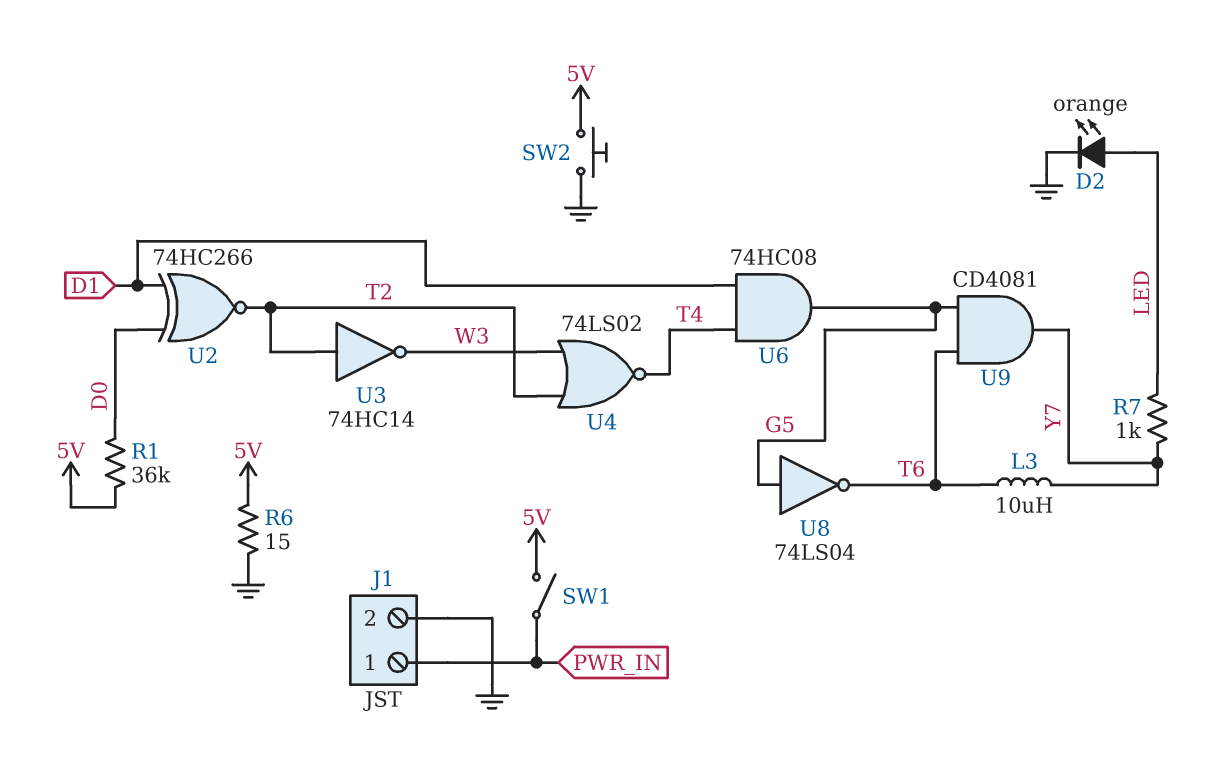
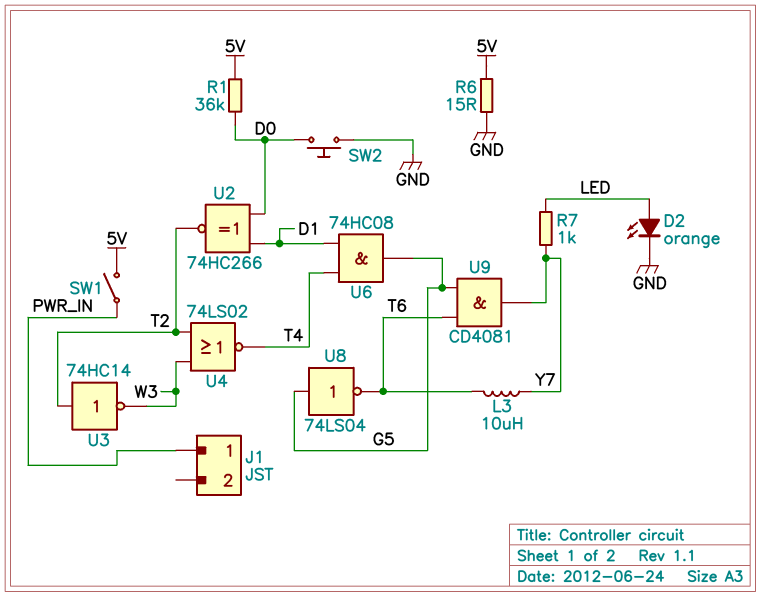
J1 pin 2: GND -> none
SW2: button (5V, GND) -> button (D0, GND)

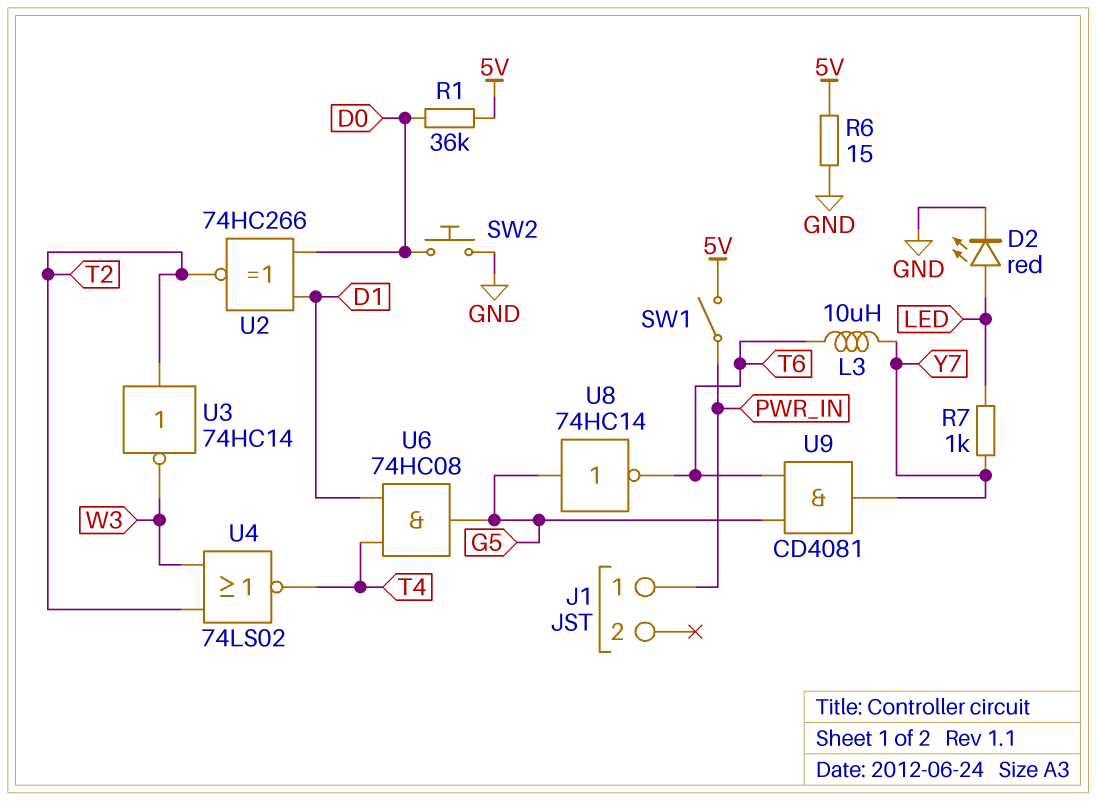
D2: LED orange (A LED, K GND) -> LED red (A LED, K GND)
U8: NOT 74LS04 (in G5, out T6) -> NOT 74HC14 (in G5, out T6)

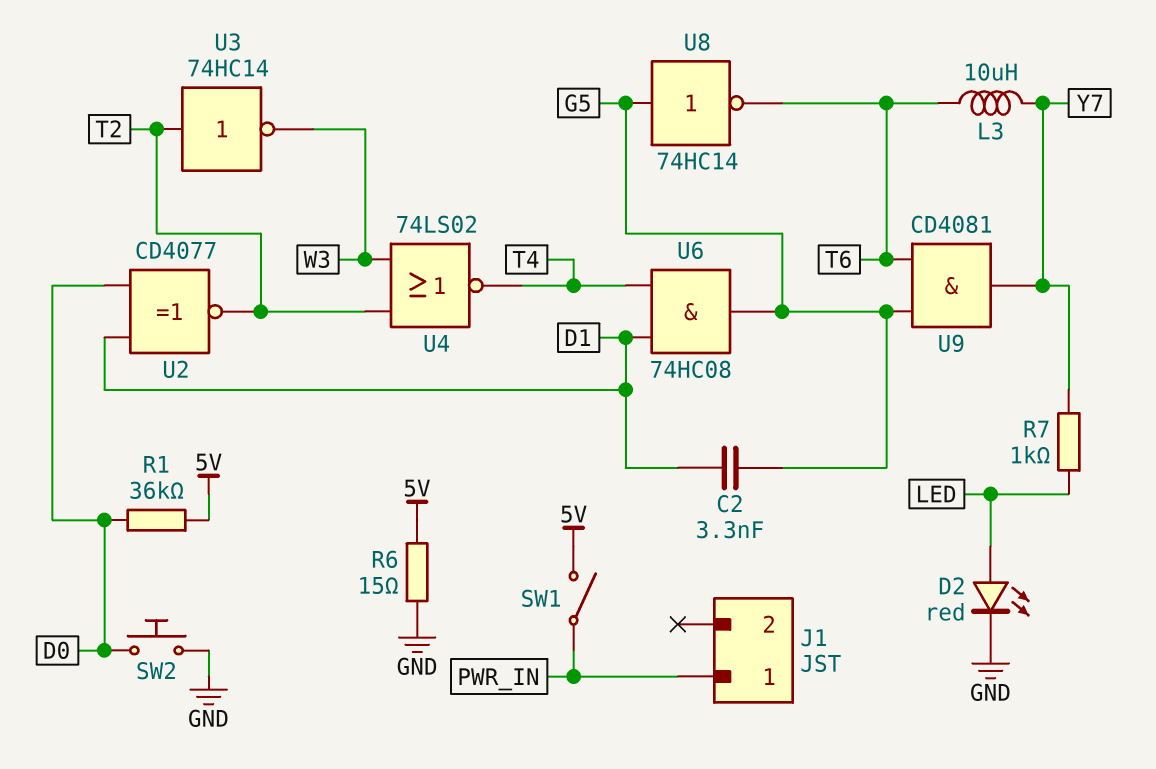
C2: none -> 3.3nF (D1, G5)
U2: XNOR 74HC266 (in D0, in D1, out T2) -> XNOR CD4077 (in D0, in D1, out T2)

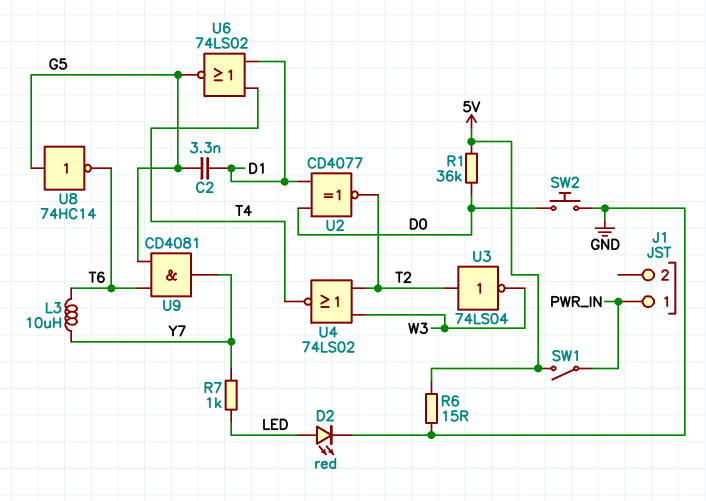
U3: NOT 74HC14 (in T2, out W3) -> NOT 74LS04 (in T2, out W3)
U6: AND 74HC08 (in D1, in T4, out G5) -> NOR 74LS02 (in D1, in T4, out G5)

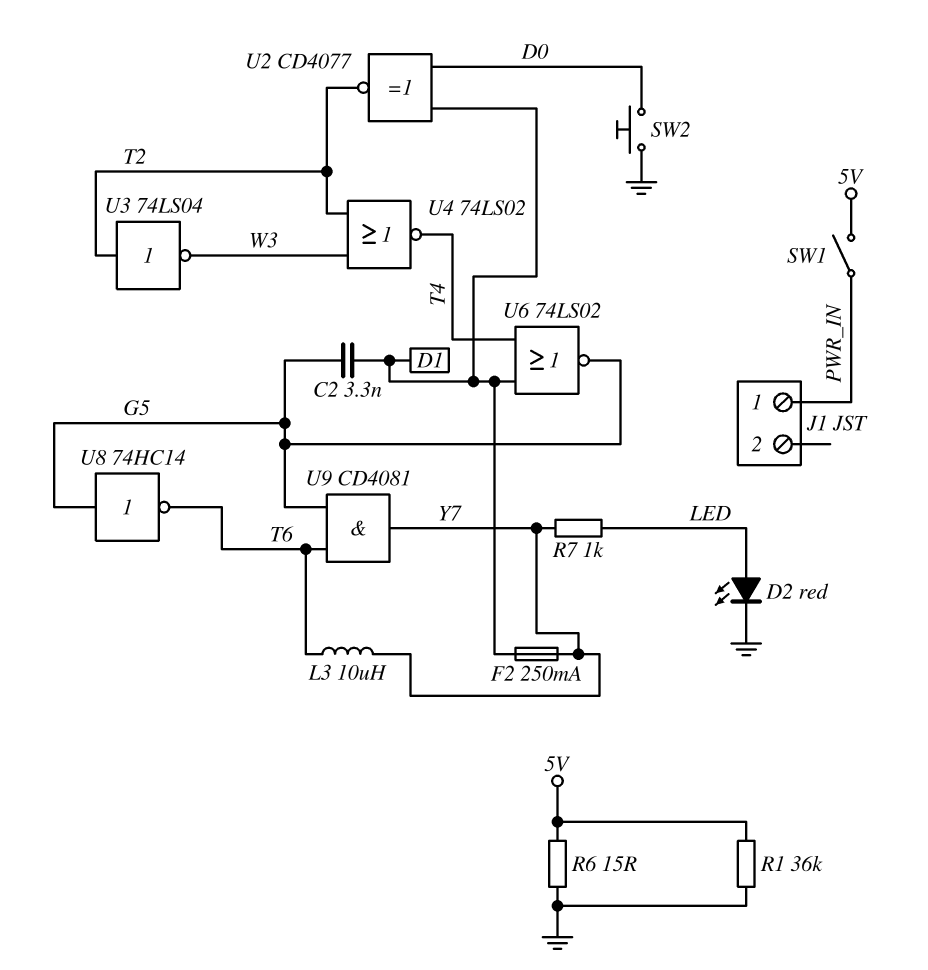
F2: none -> 250mA (D1, Y7)
R1: 36k (5V, D0) -> 36k (5V, GND)

